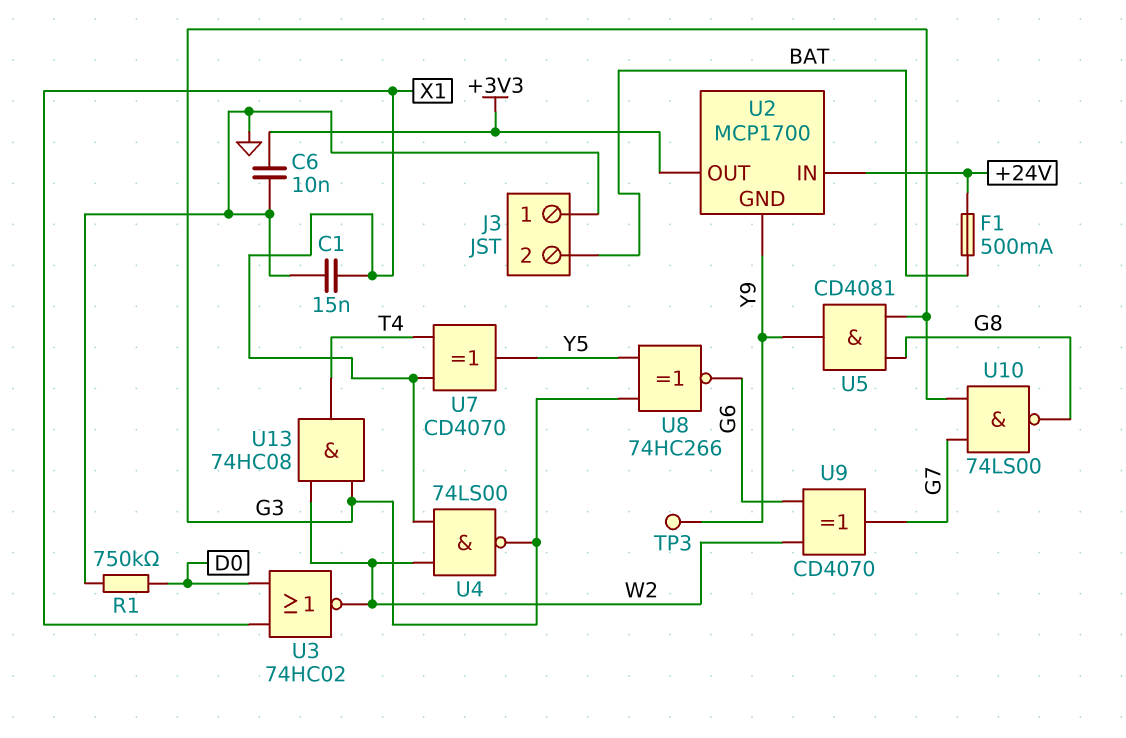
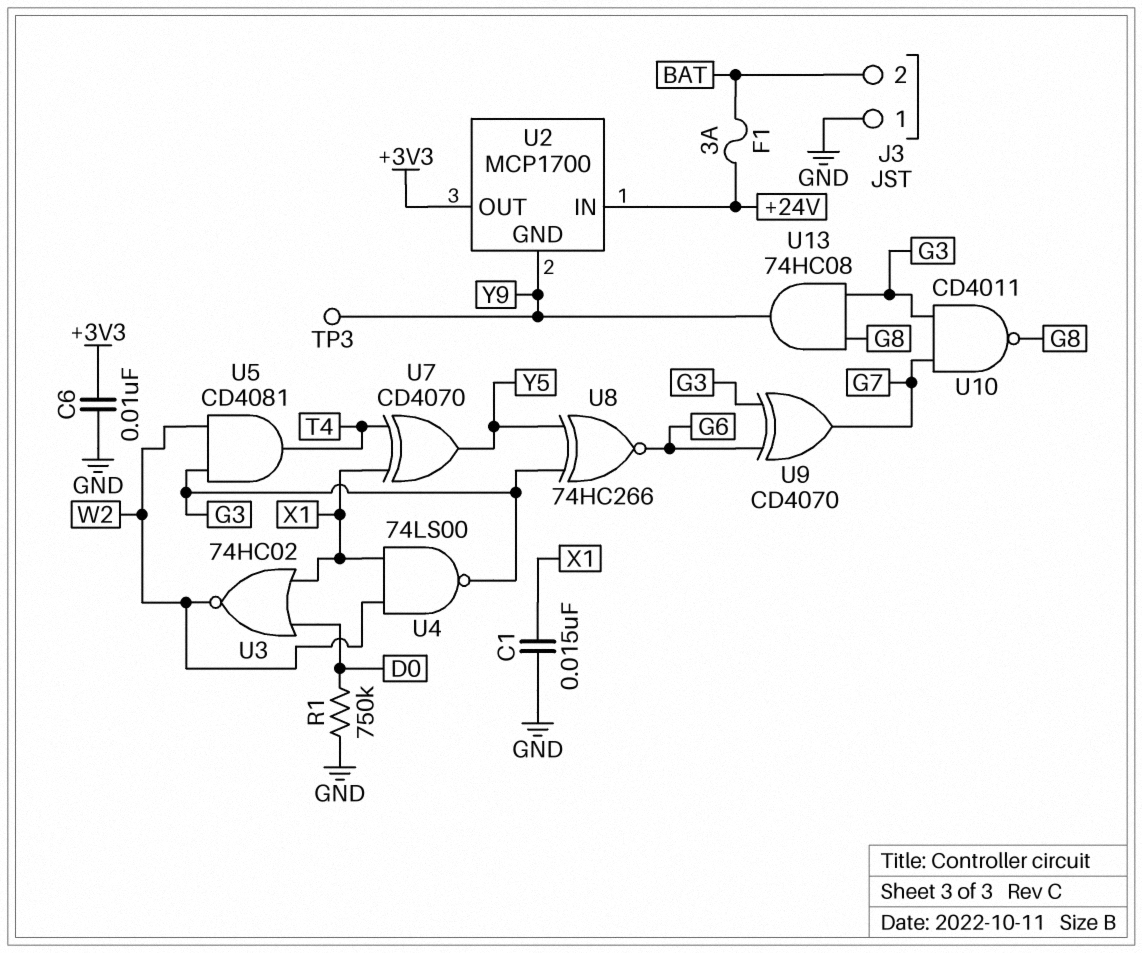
F1: 500mA (+24V, BAT) -> 3A (+24V, BAT)
U5: AND CD4081 (in G3, in G8, out Y9) -> AND CD4081 (in G3, in W2, out T4)
U9: XOR CD4070 (in G6, in W2, out G7) -> XOR CD4070 (in G3, in G6, out G7)
U10: NAND 74LS00 (in G3, in G7, out G8) -> NAND CD4011 (in G3, in G7, out G8)
U13: AND 74HC08 (in G3, in W2, out T4) -> AND 74HC08 (in G3, in G8, out Y9)

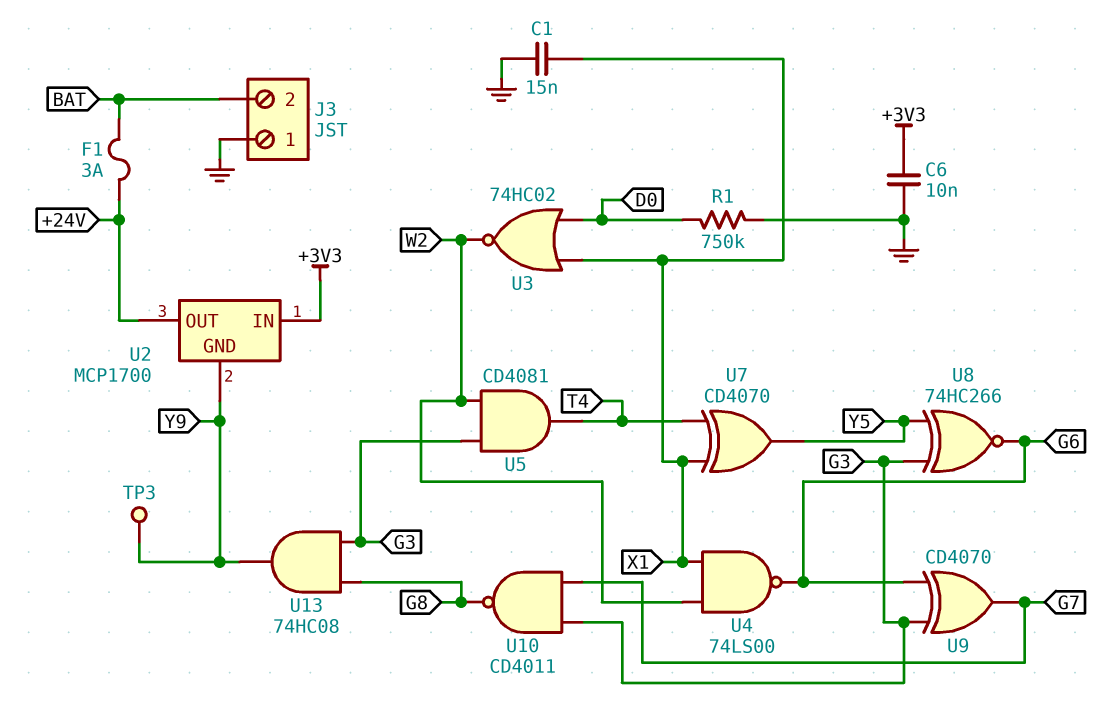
U2 pin IN: +24V -> +3V3
U2 pin OUT: +3V3 -> +24V
U4: NAND 74LS00 (in W2, in X1, out G3) -> NAND 74LS00 (in W2, in X1, out G6)

